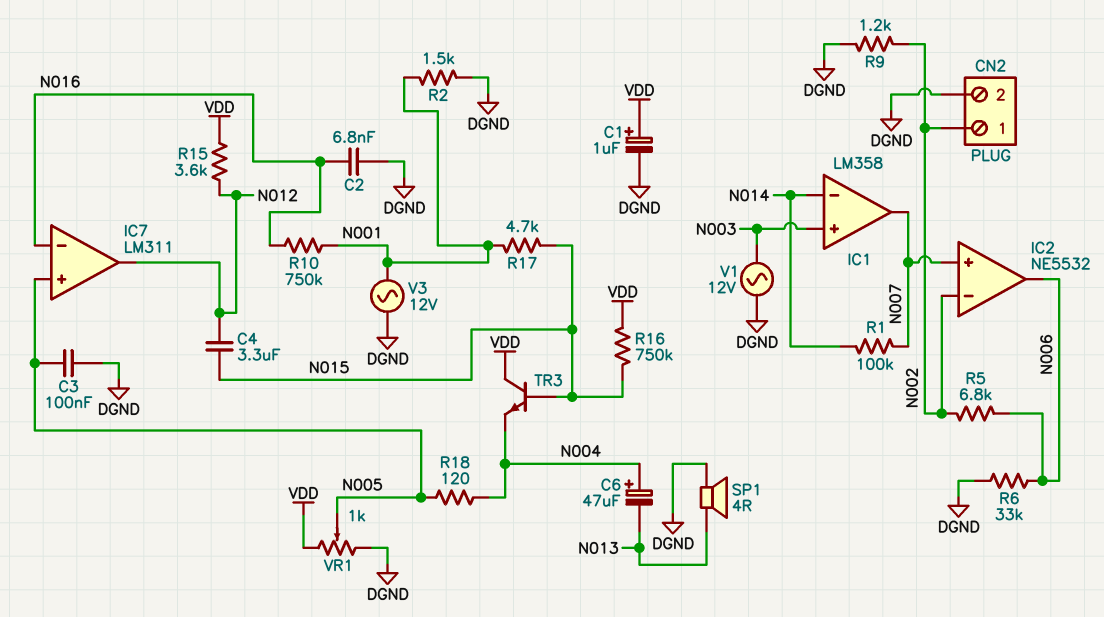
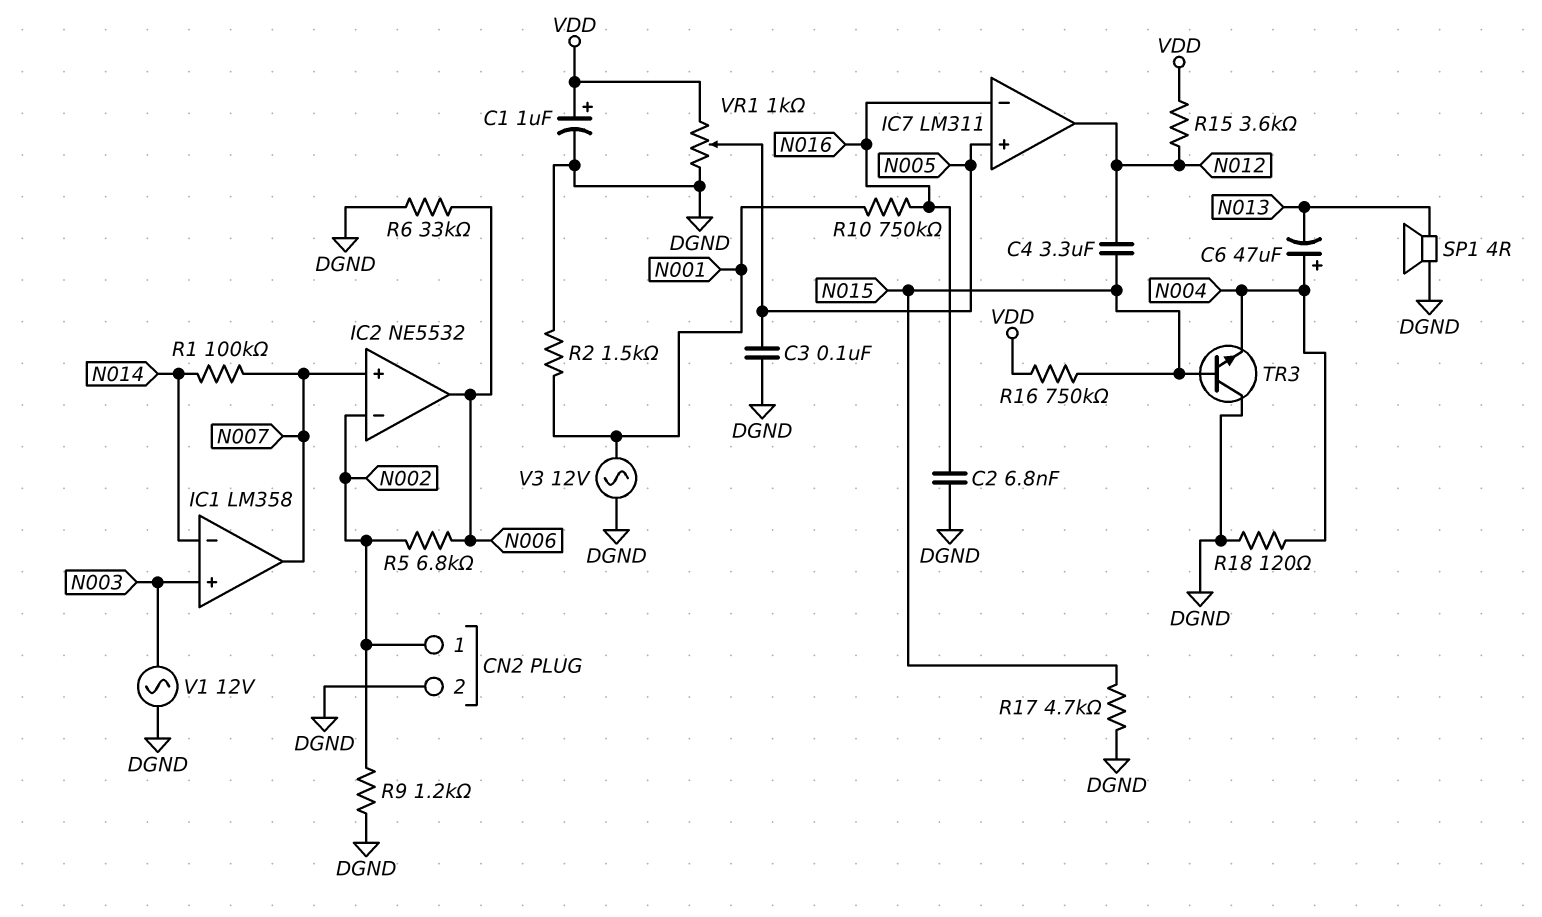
R17: 4.7k (N001, N015) -> 4.7k (DGND, N015)
R18: 120 (N004, N005) -> 120 (DGND, N004)
TR3: NPN (B N015, C VDD, E N004) -> NPN (B N015, C DGND, E N004)

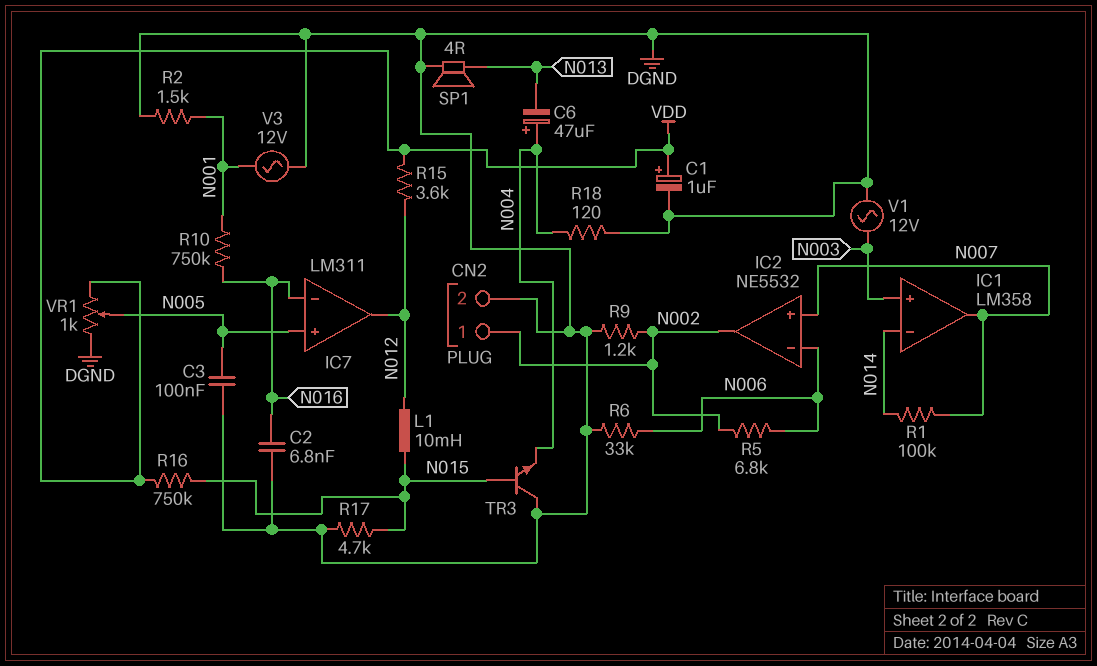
C4: 3.3uF (N012, N015) -> none
IC2 pin in-: N002 -> N006
IC2 pin out: N006 -> N002
L1: none -> 10mH (N012, N015)

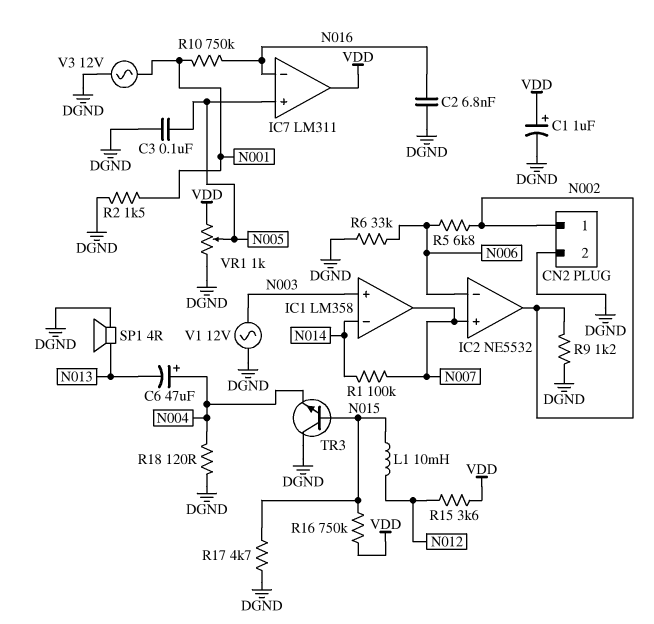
IC7 pin out: N012 -> VDD

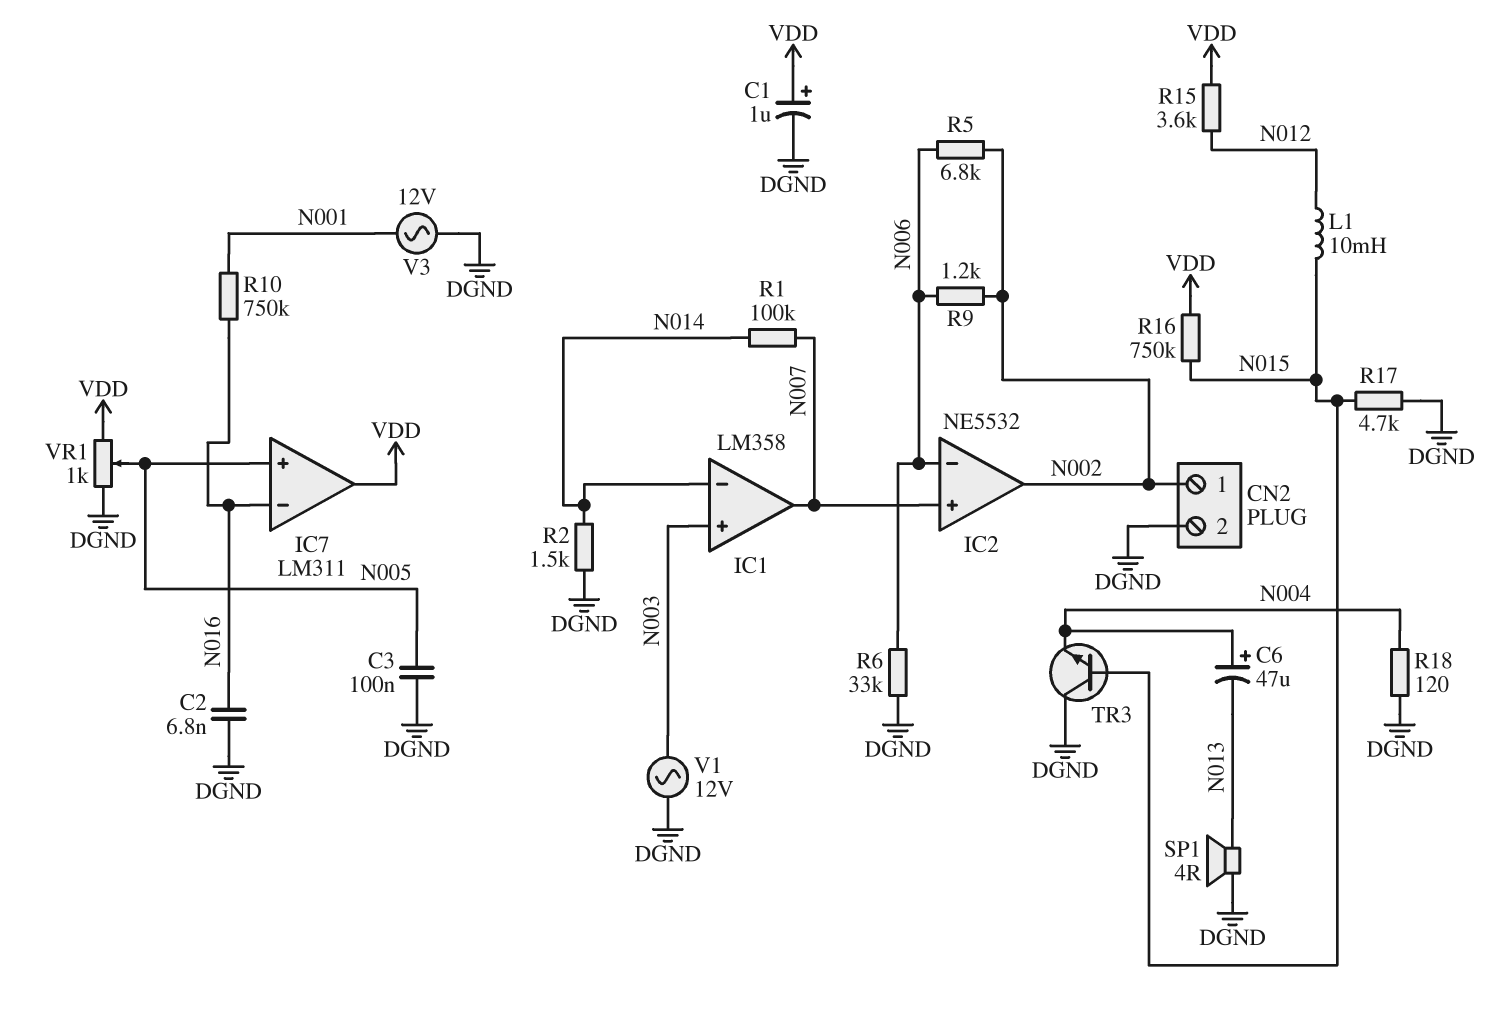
R2: 1.5k (DGND, N001) -> 1.5k (DGND, N014)
R9: 1.2k (DGND, N002) -> 1.2k (N002, N006)

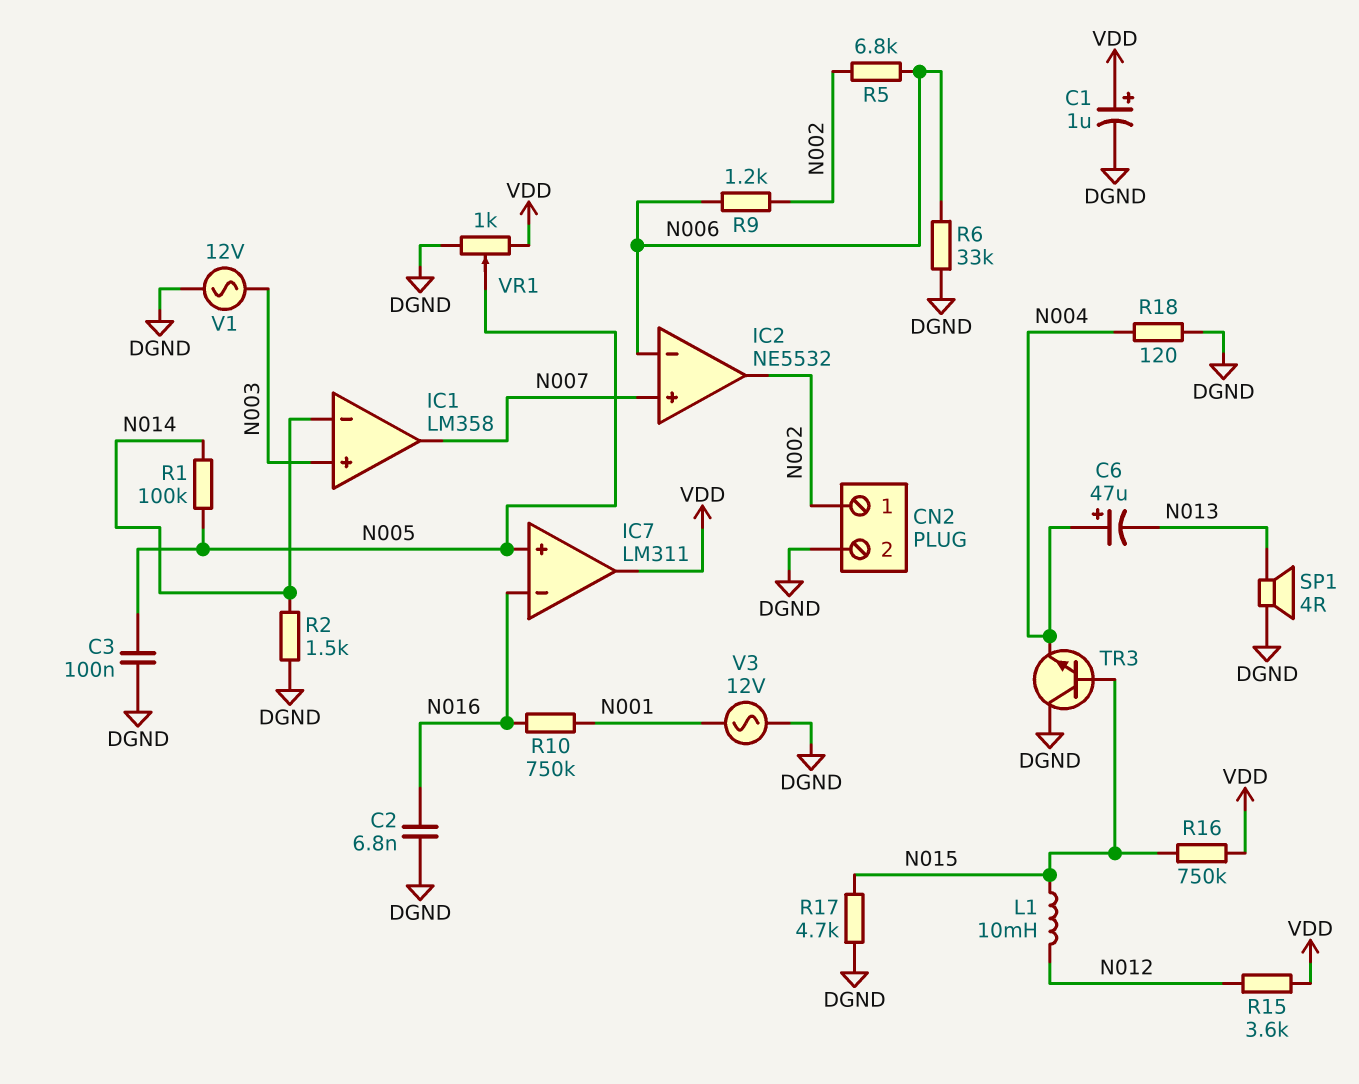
R1: 100k (N007, N014) -> 100k (N005, N014)

